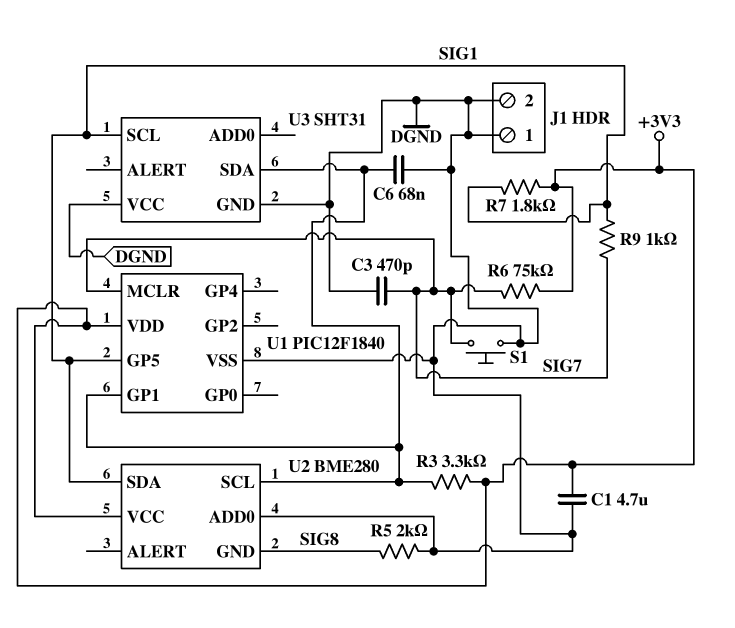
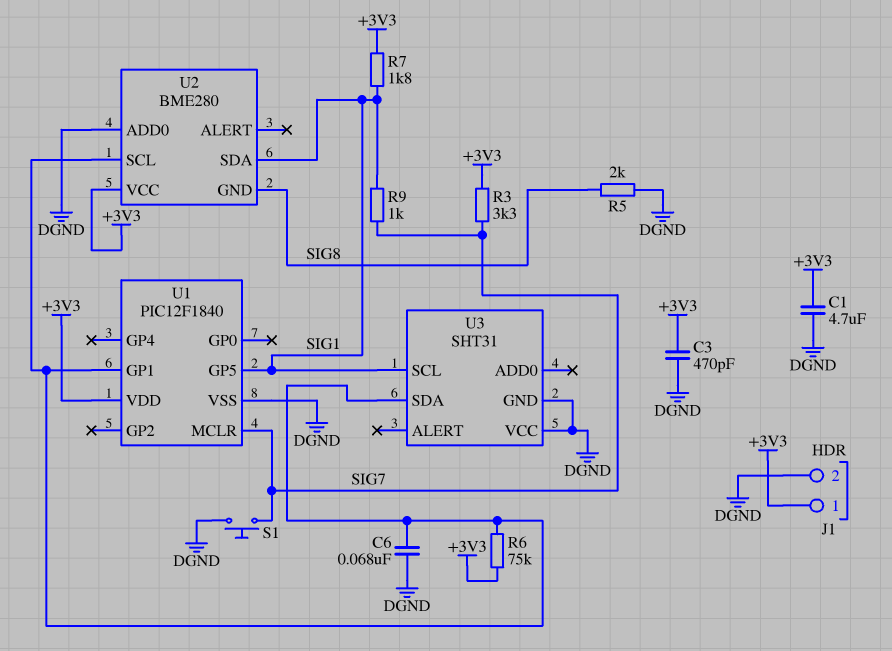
C3: 470pF (DGND, SIG7) -> 470pF (+3V3, DGND)
J1 pin 1: DGND -> +3V3
R3: 3.3k (+3V3, U1/GP1) -> 3.3k (+3V3, SIG7)
R6: 75k (+3V3, SIG7) -> 75k (+3V3, U1/GP1)

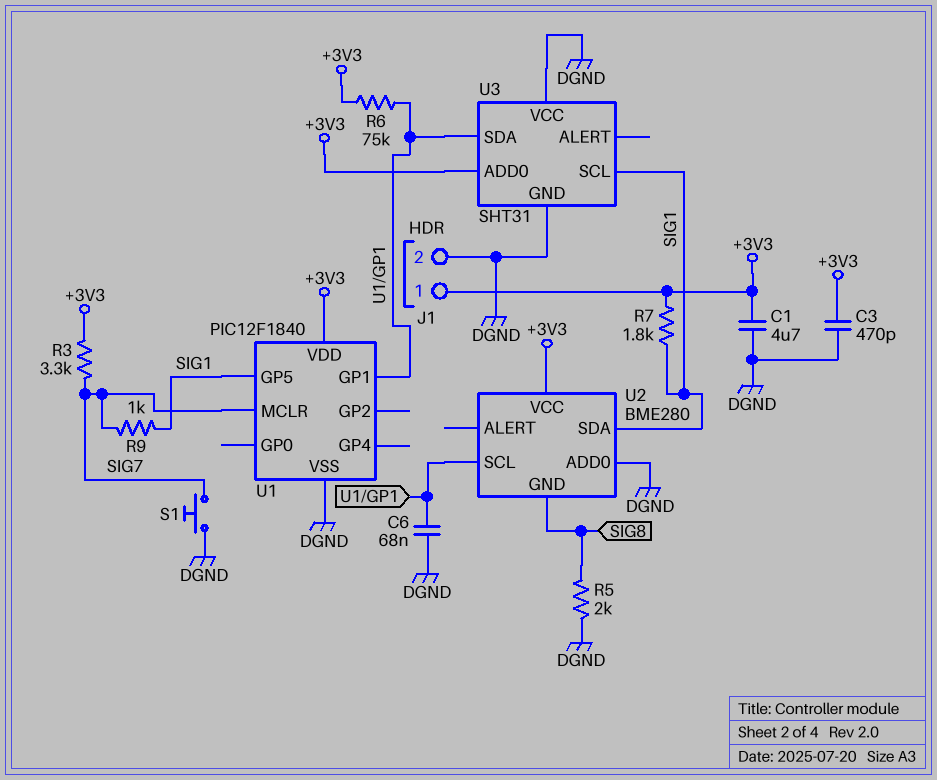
U3 pin ADD0: none -> +3V3

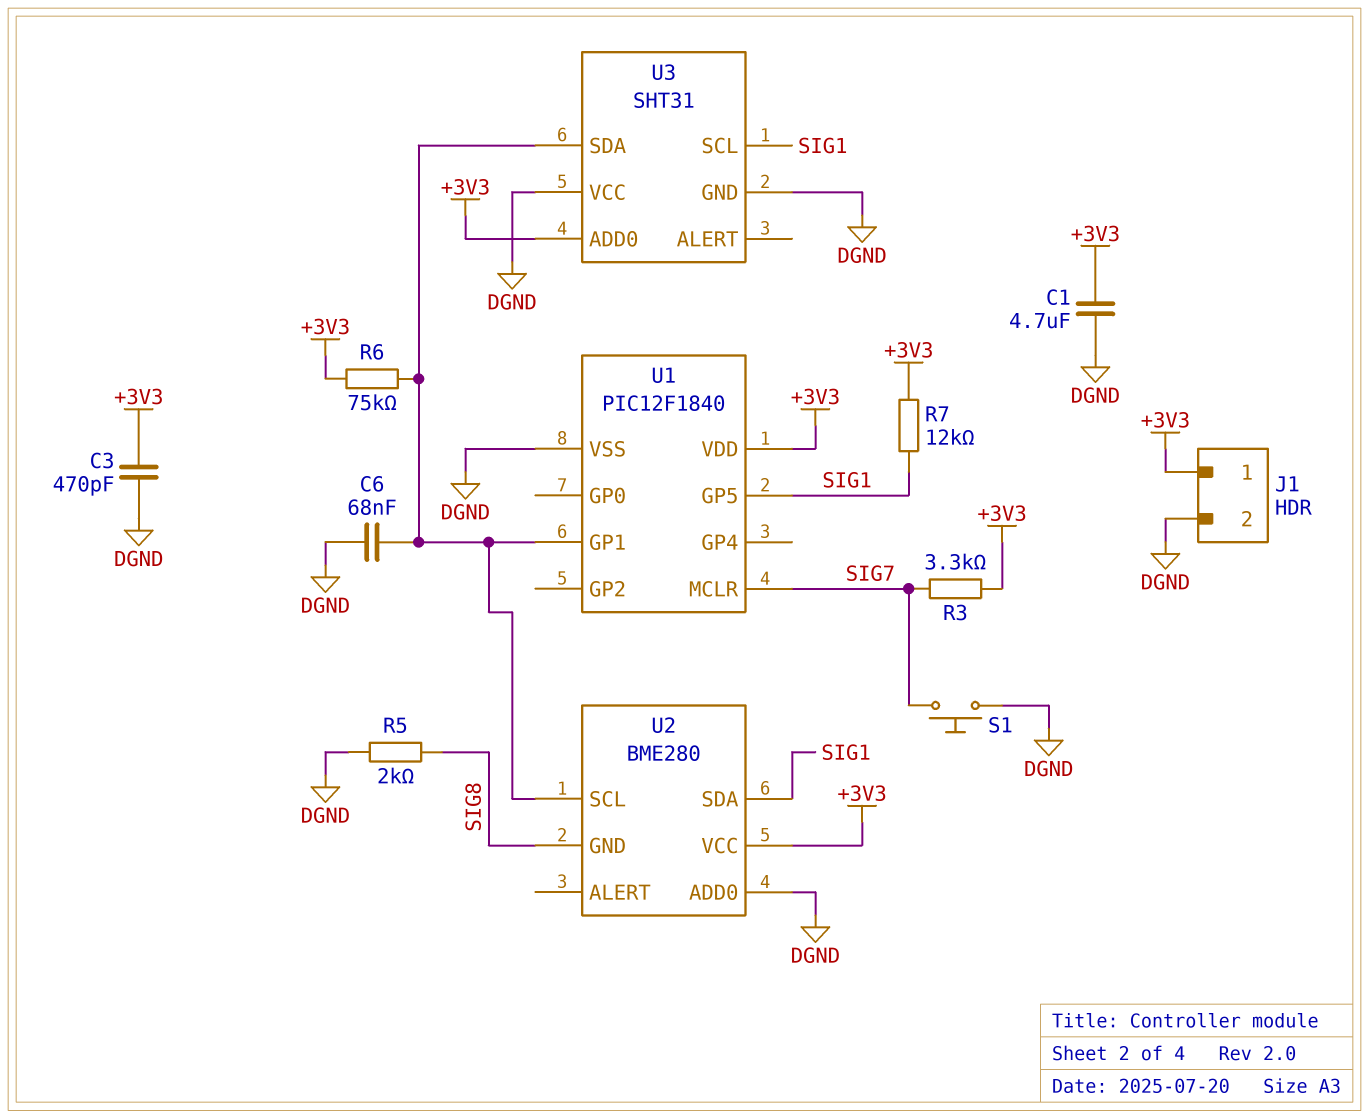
R7: 1.8k (+3V3, SIG1) -> 12k (+3V3, SIG1)
R9: 1k (SIG1, SIG7) -> none

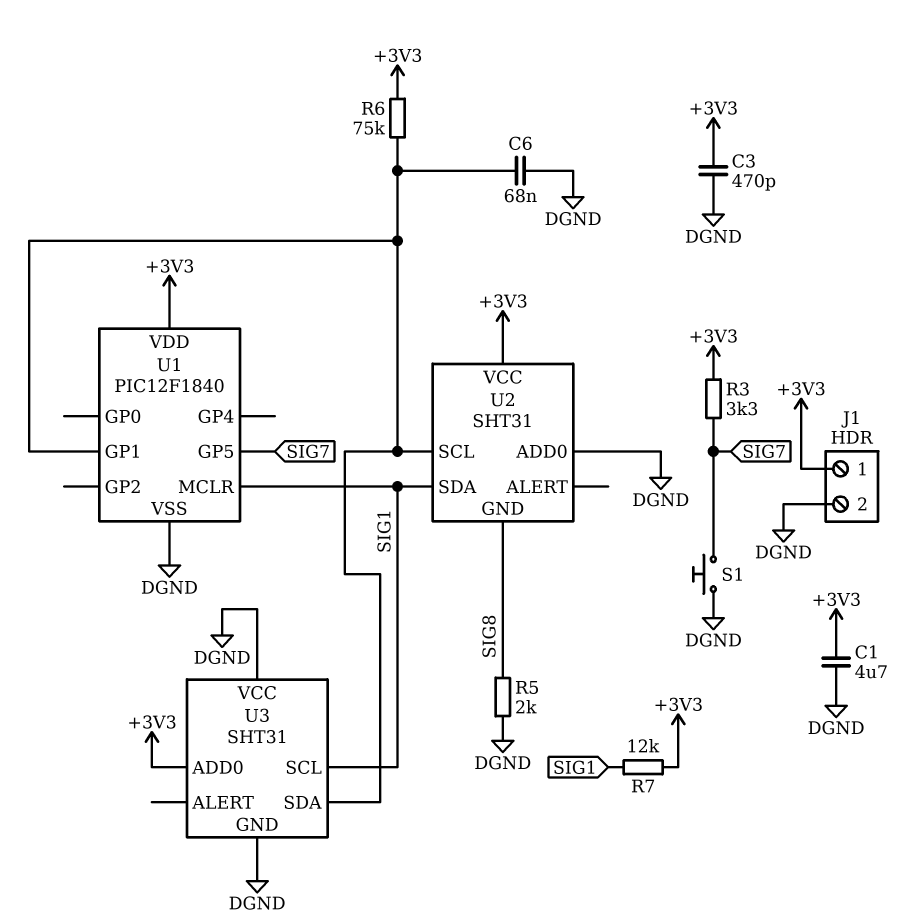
U1 pin GP5: SIG1 -> SIG7
U1 pin MCLR: SIG7 -> SIG1
U2: BME280 -> SHT31

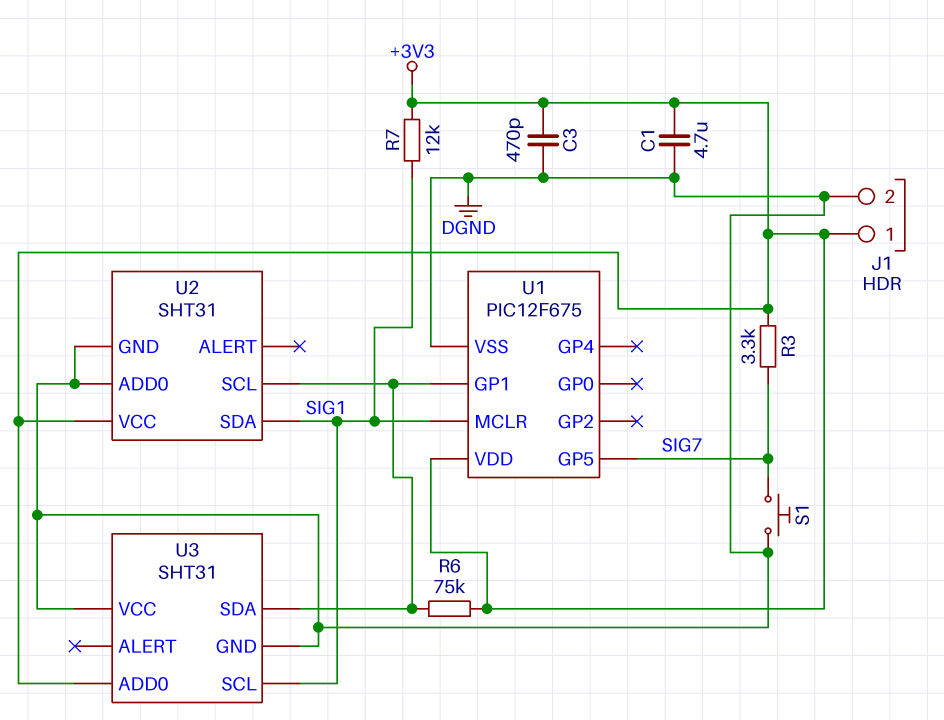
C6: 68nF (DGND, U1/GP1) -> none
R5: 2k (DGND, SIG8) -> none
U1: PIC12F1840 -> PIC12F675
U2 pin GND: SIG8 -> DGND

